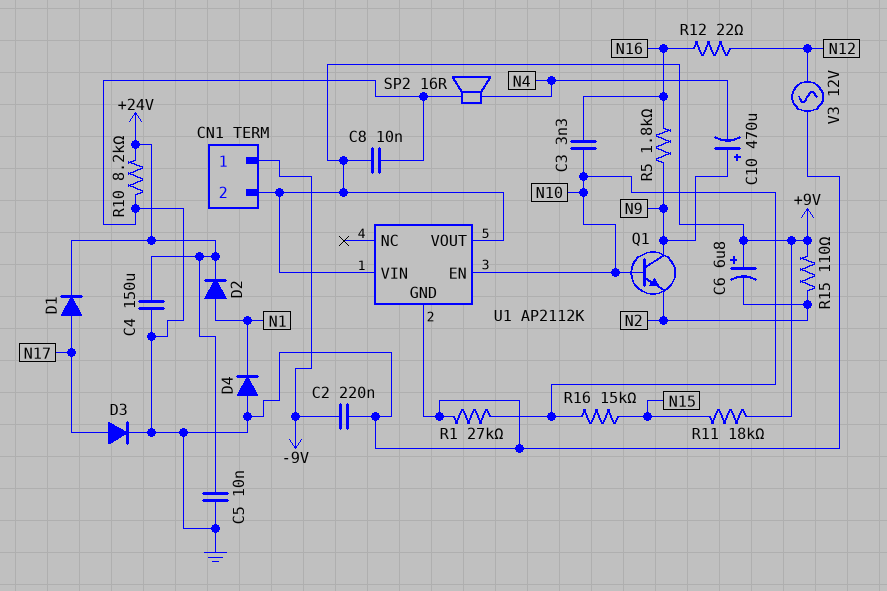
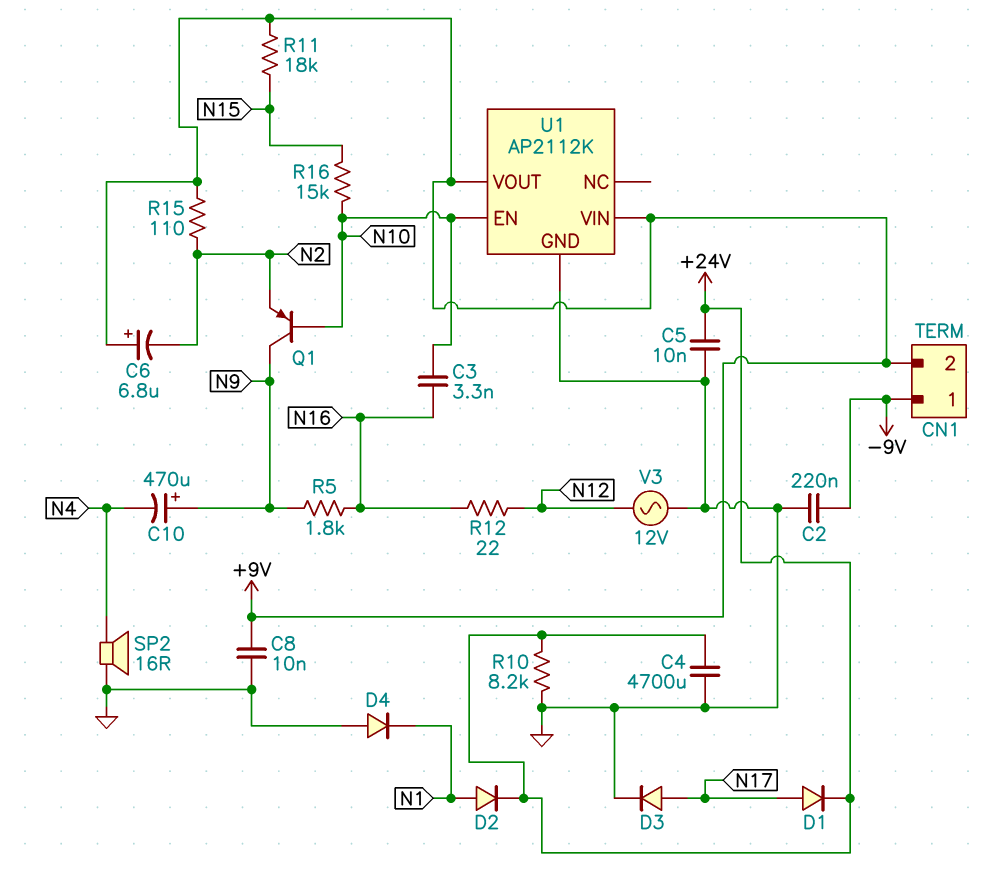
C4: 150uF (+24V, GND) -> 4700uF (+24V, GND)
Q1: NPN (B N10, C N9, E N2) -> PNP (B N10, C N9, E N2)
R1: 27k (GND, N10) -> none

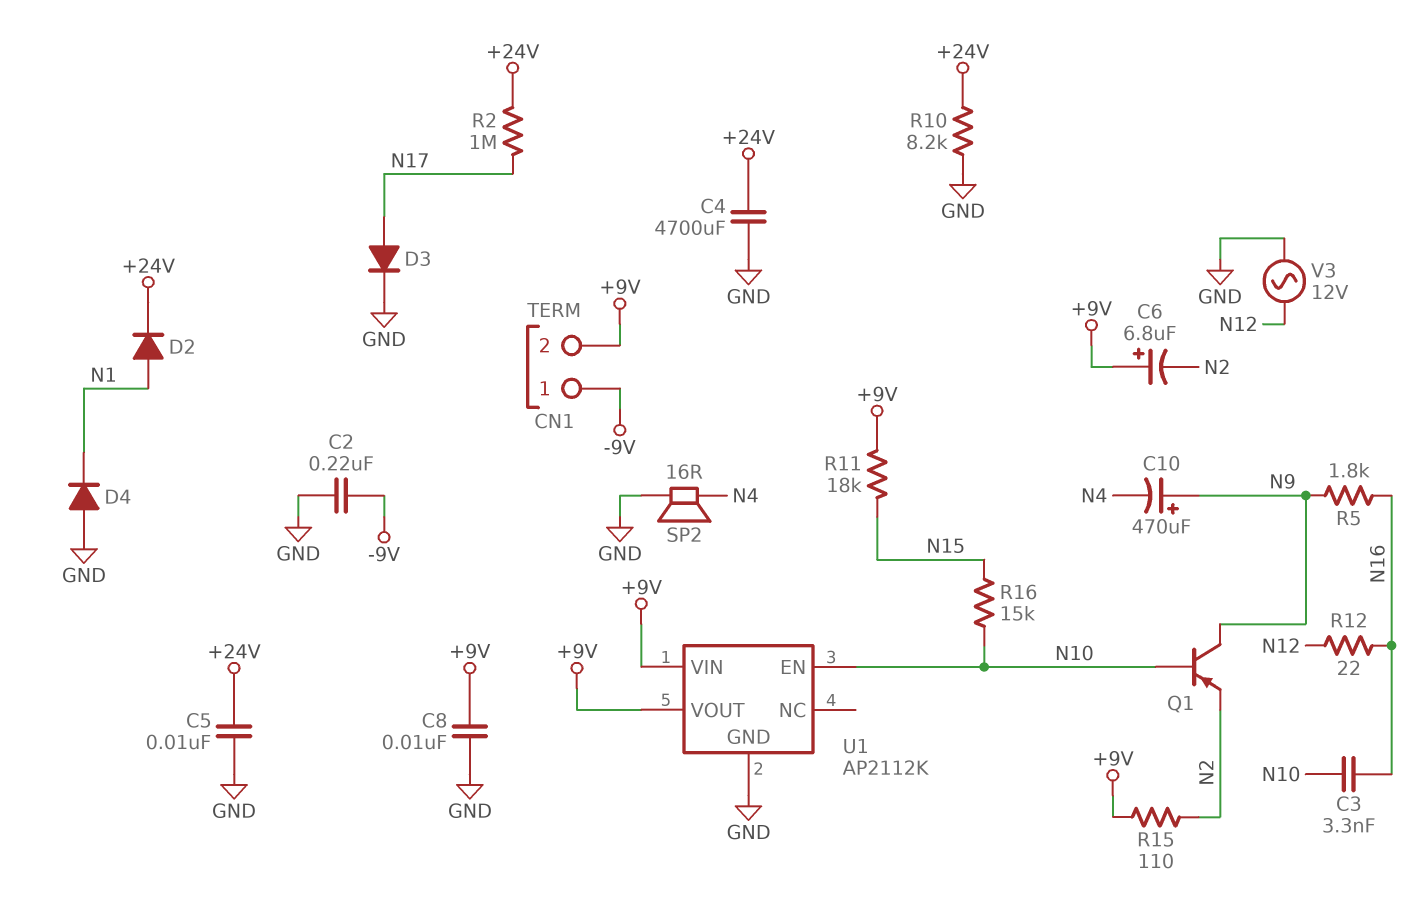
D1: diode (A N17, K +24V) -> none
R2: none -> 1M (+24V, N17)

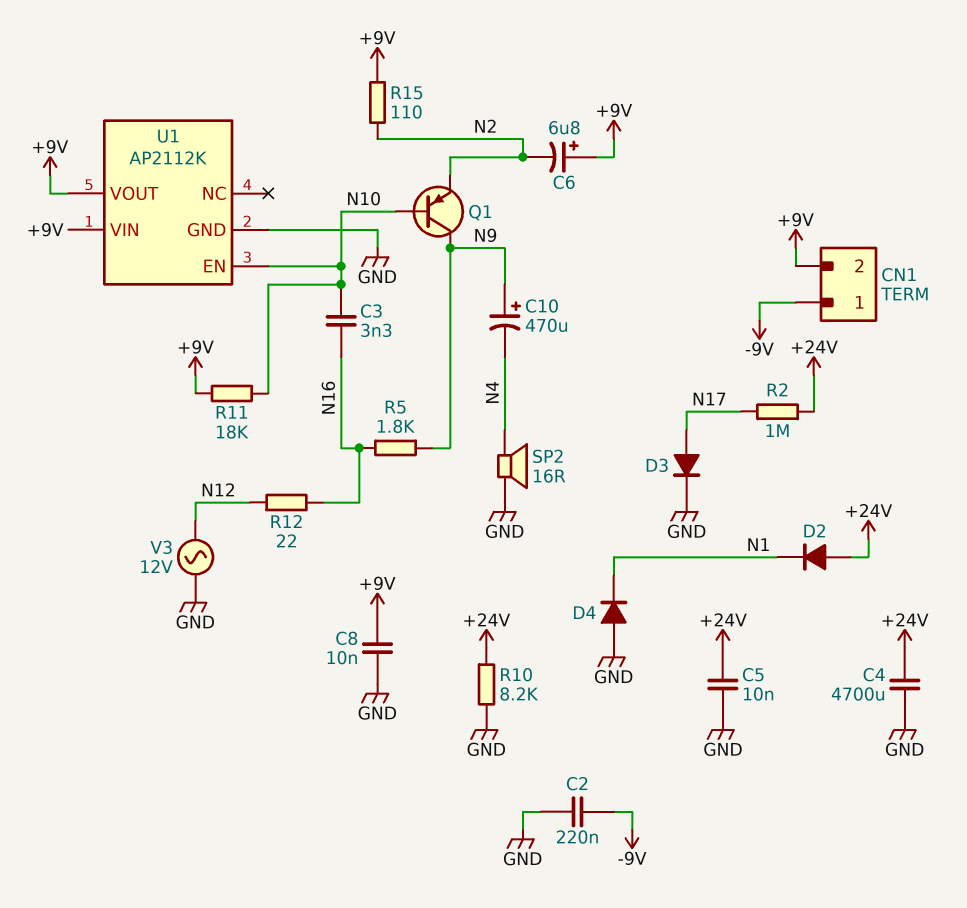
D2: diode (A N1, K +24V) -> diode (A +24V, K N1)
R11: 18k (+9V, N15) -> 18k (+9V, N10)
R16: 15k (N10, N15) -> none

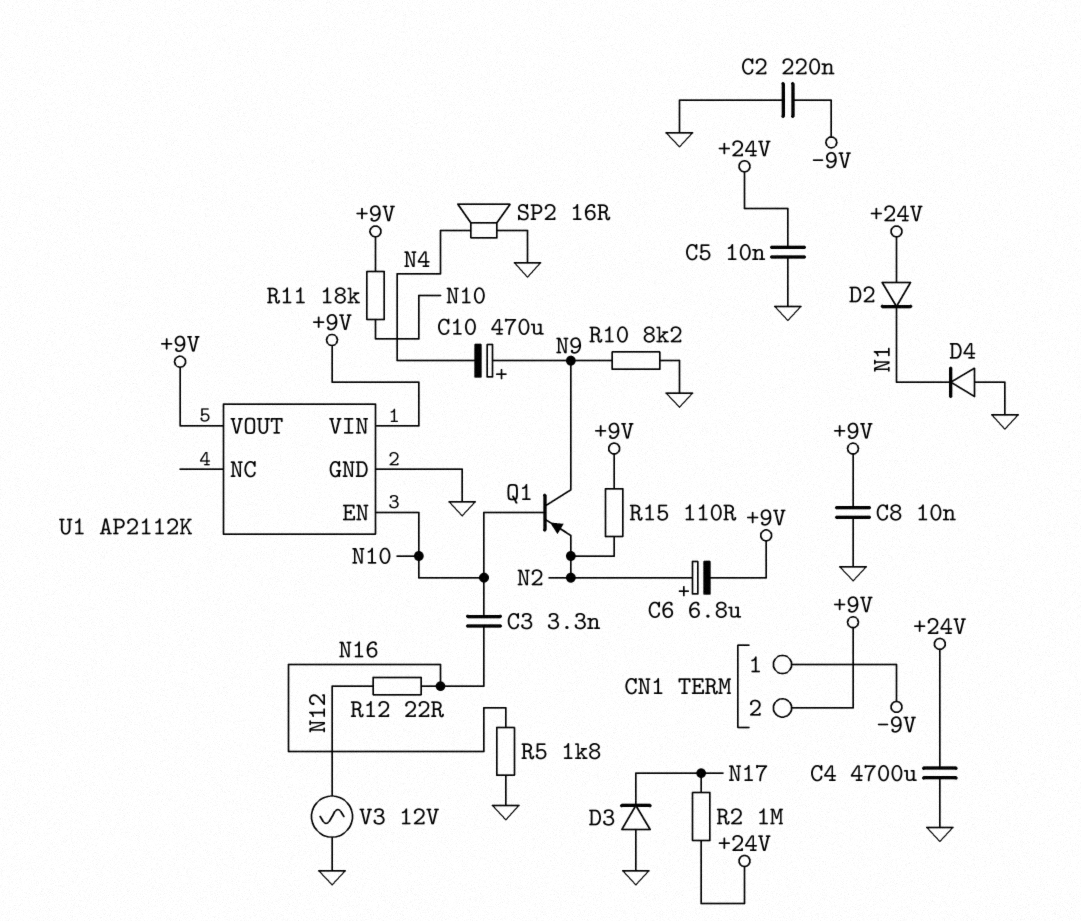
C6: 6.8uF (plus +9V, minus N2) -> 6.8uF (plus N2, minus +9V)
D3: diode (A N17, K GND) -> diode (A GND, K N17)
R5: 1.8k (N9, N16) -> 1.8k (GND, N16)
R10: 8.2k (+24V, GND) -> 8.2k (GND, N9)

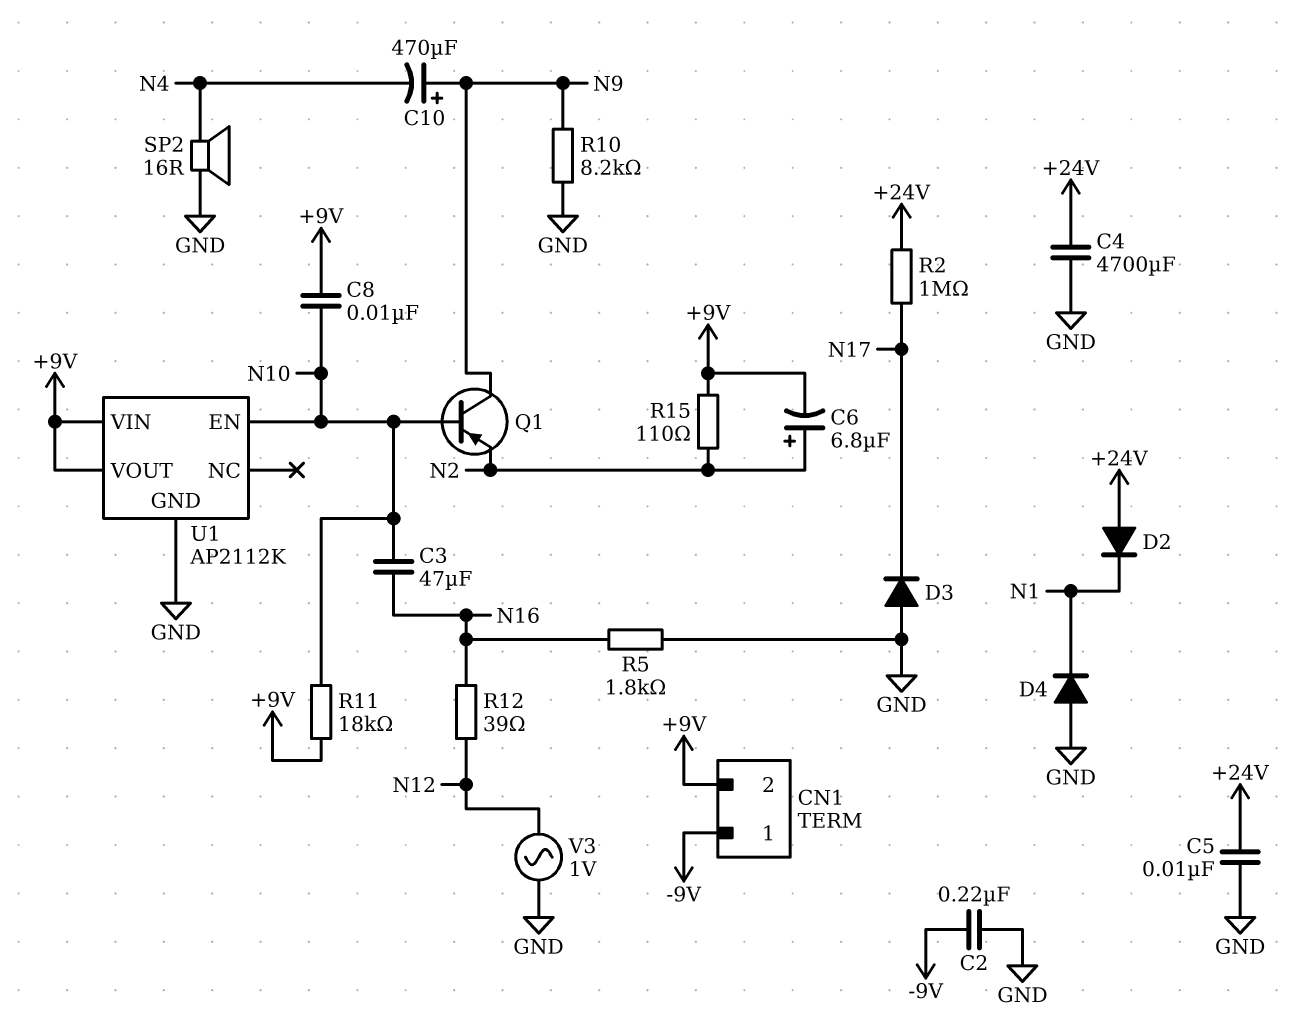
C3: 3.3nF (N10, N16) -> 47uF (N10, N16)
C8: 10nF (+9V, GND) -> 10nF (+9V, N10)
R12: 22 (N12, N16) -> 39 (N12, N16)
V3: AC 12V (GND, N12) -> AC 1V (GND, N12)

